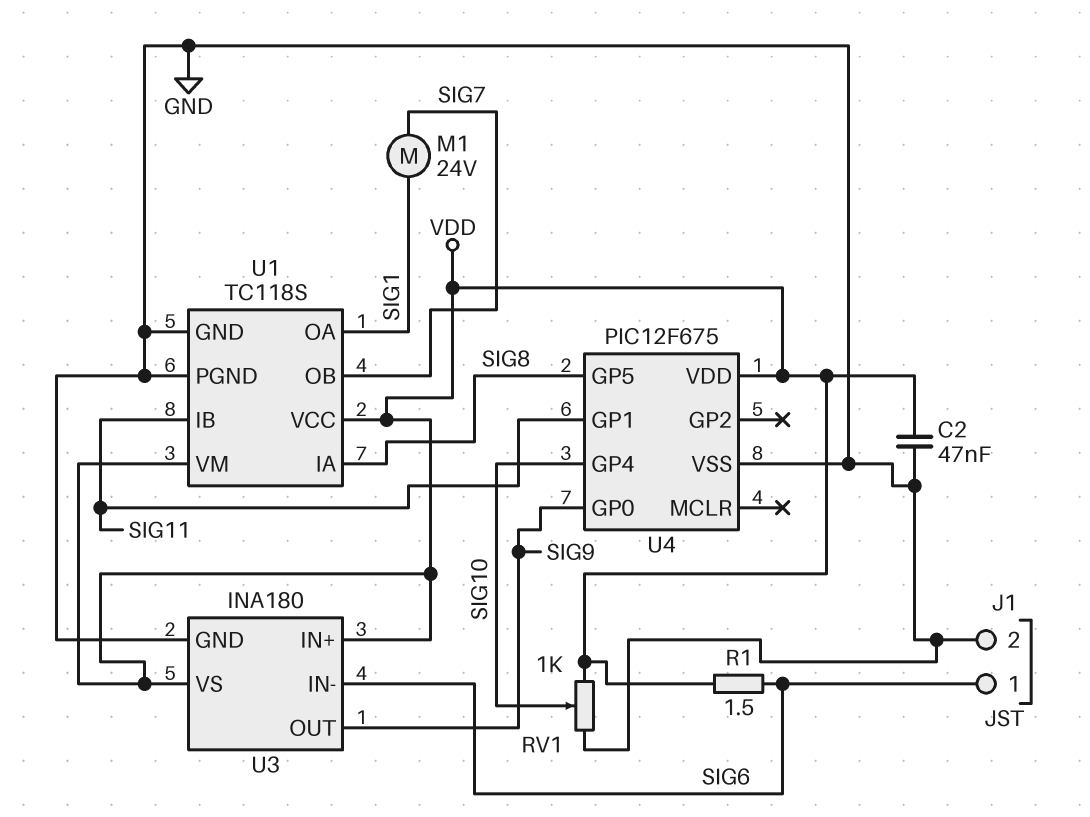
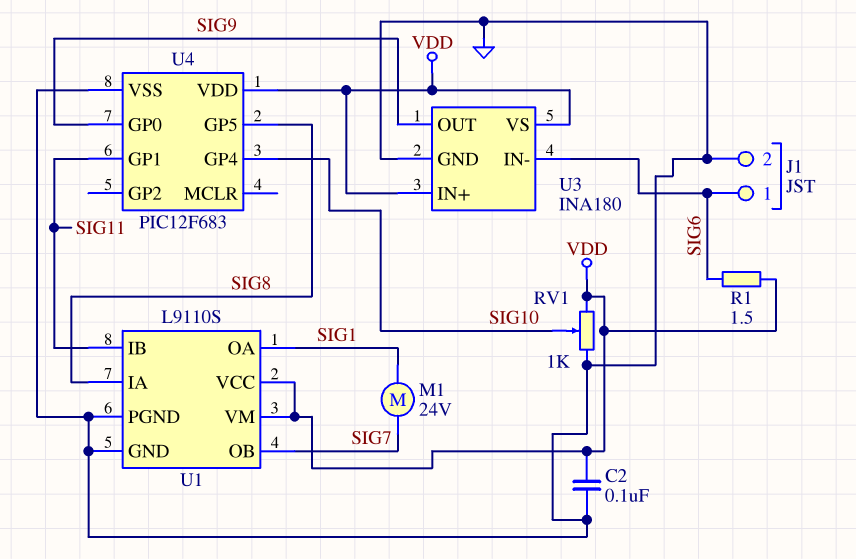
C2: 47nF (GND, VDD) -> 100nF (GND, VDD)
U1: TC118S -> L9110S
U4: PIC12F675 -> PIC12F683

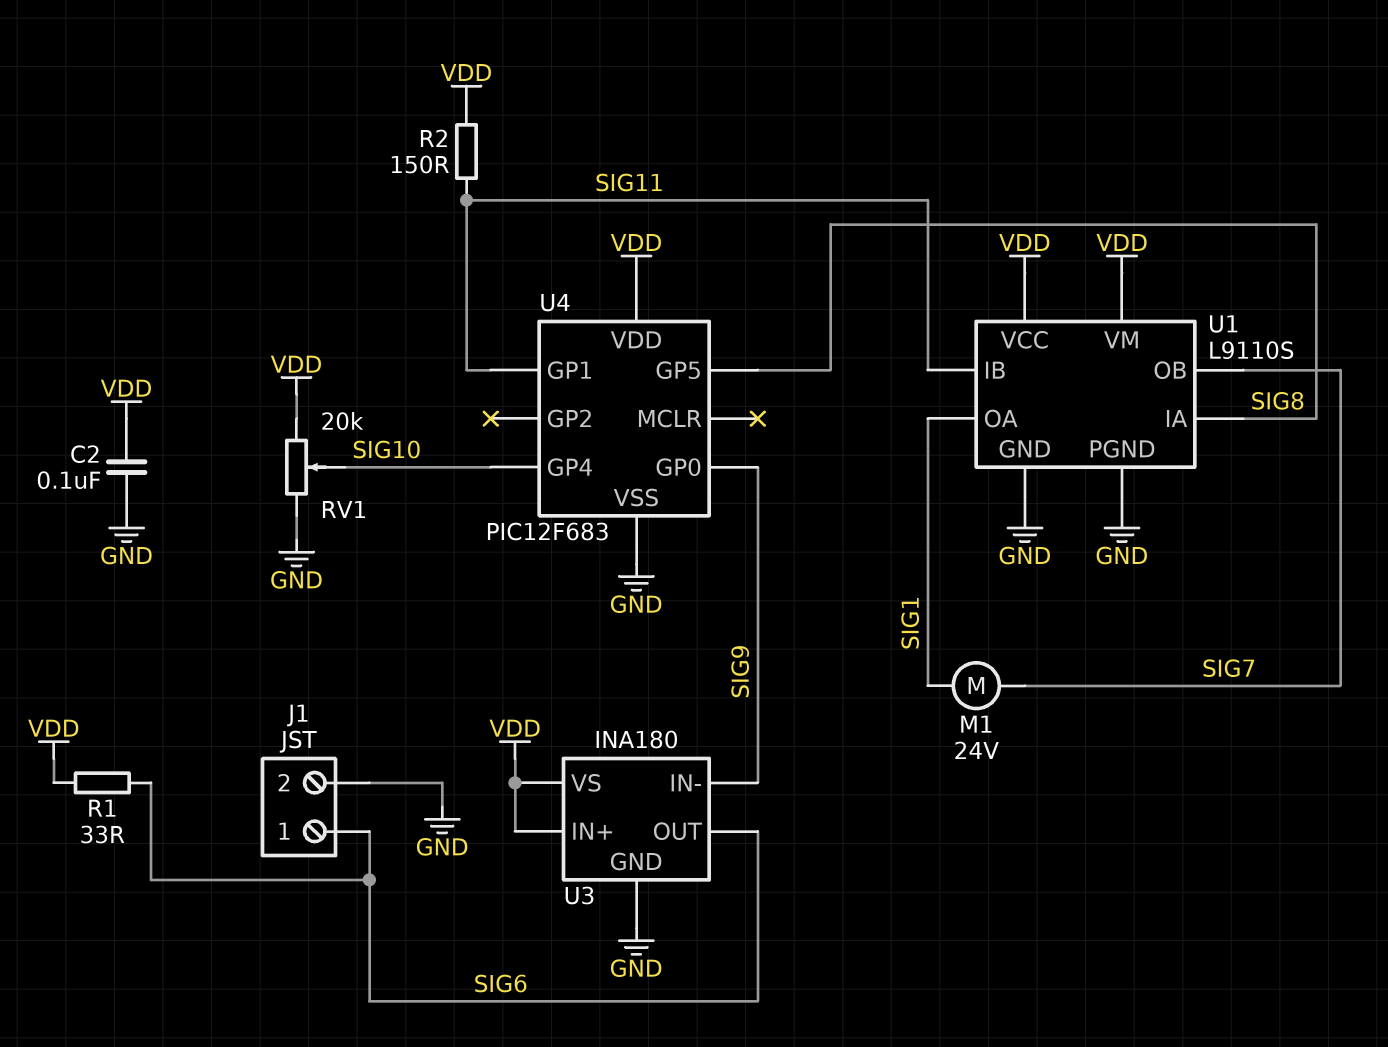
R1: 1.5 (SIG6, VDD) -> 33 (SIG6, VDD)
R2: none -> 150 (SIG11, VDD)
RV1: 1k (GND, VDD, wiper SIG10) -> 20k (GND, VDD, wiper SIG10)
U3 pin IN-: SIG6 -> SIG9
U3 pin OUT: SIG9 -> SIG6

